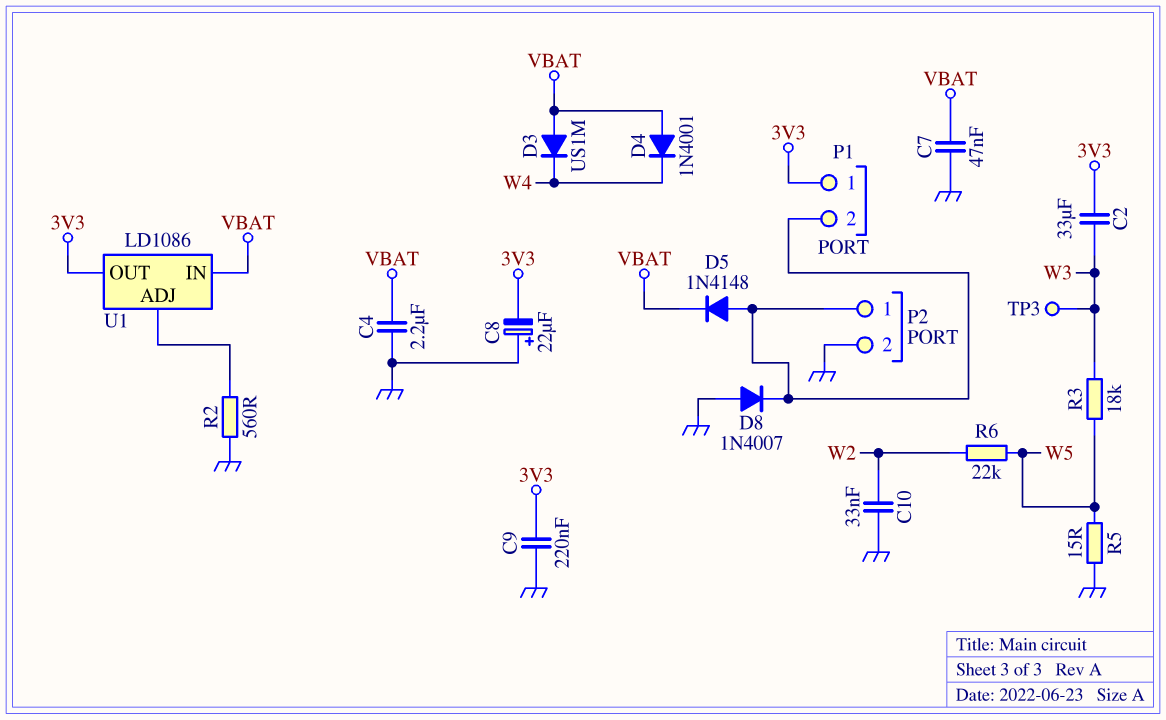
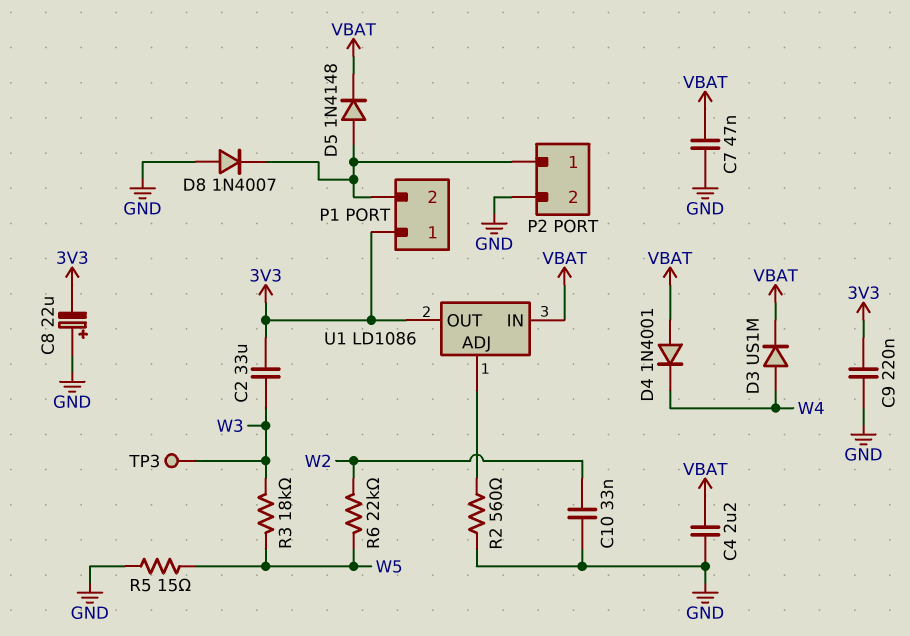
D3: diode US1M (A VBAT, K W4) -> diode US1M (A W4, K VBAT)

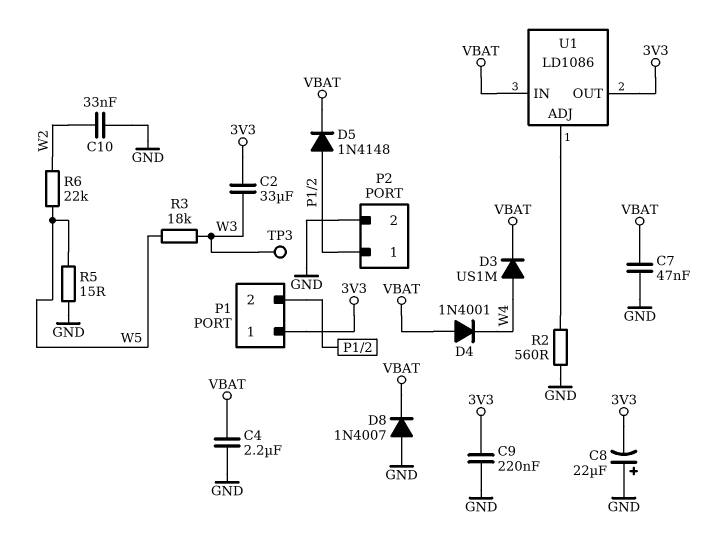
D8: diode 1N4007 (A GND, K P1/2) -> diode 1N4007 (A GND, K VBAT)

